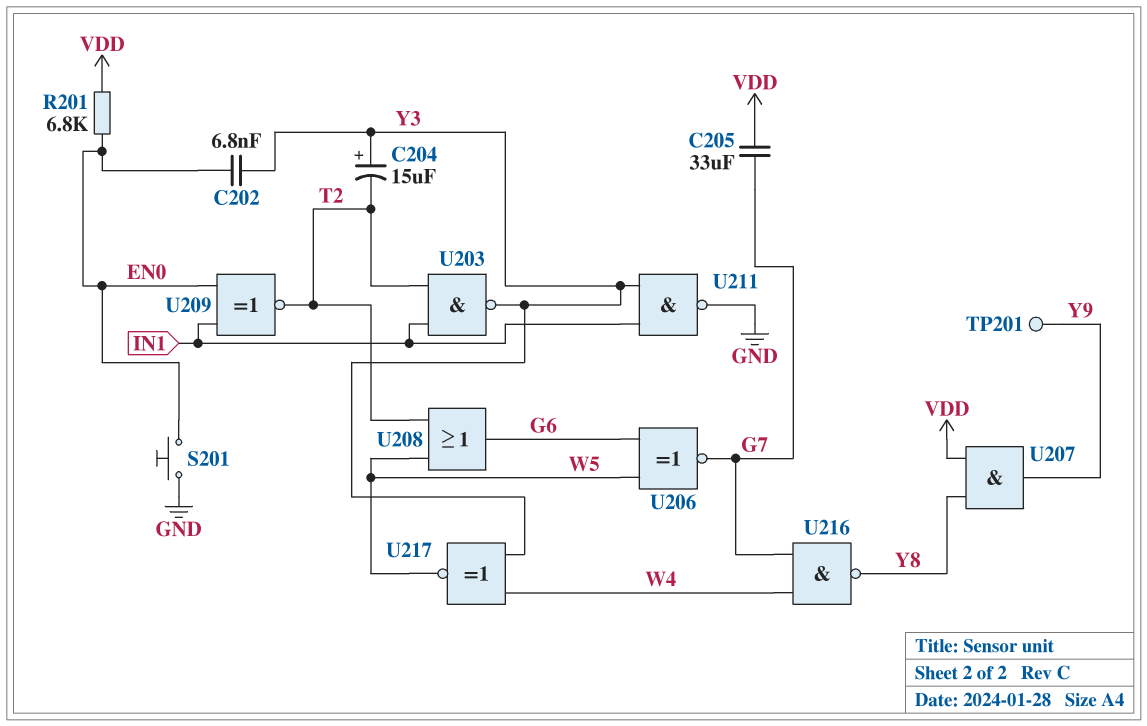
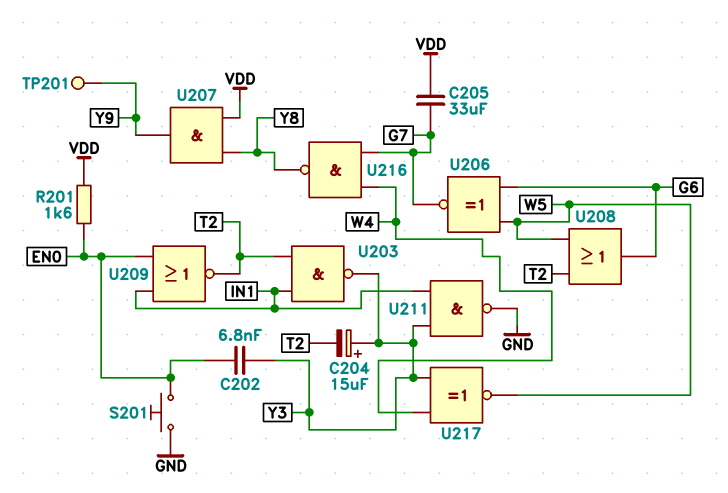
R201: 6.8k (EN0, VDD) -> 1.6k (EN0, VDD)
U209: XNOR (in EN0, in IN1, out T2) -> NOR (in EN0, in IN1, out T2)

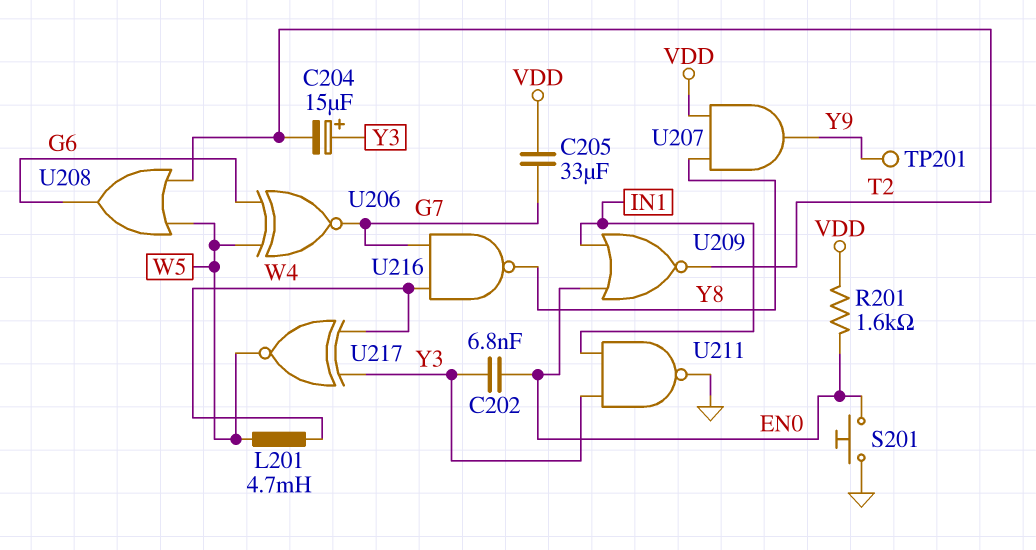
L201: none -> 4.7mH (W4, W5)
U203: NAND (in IN1, in T2, out Y3) -> none

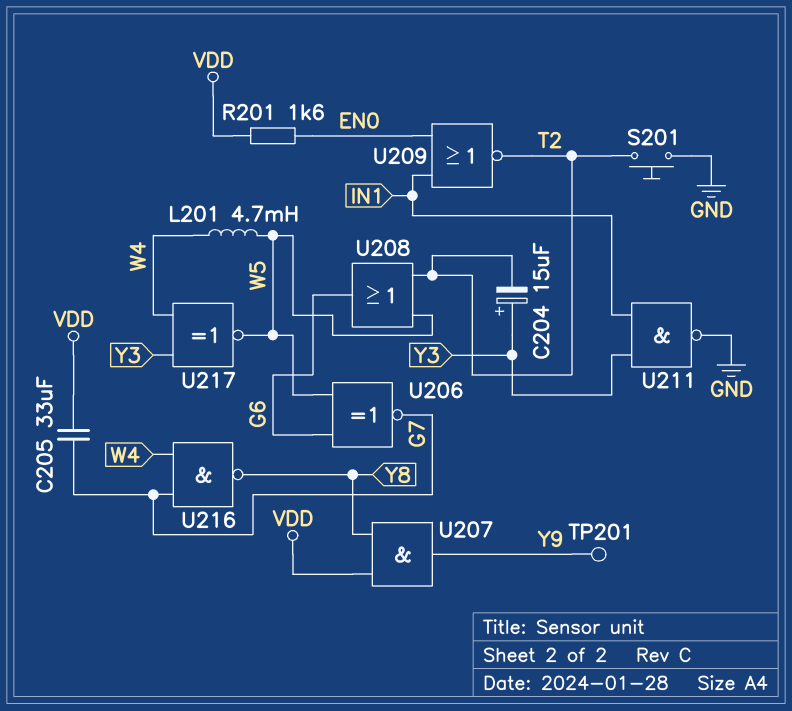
C202: 6.8nF (EN0, Y3) -> none
S201: button (EN0, GND) -> button (GND, T2)

